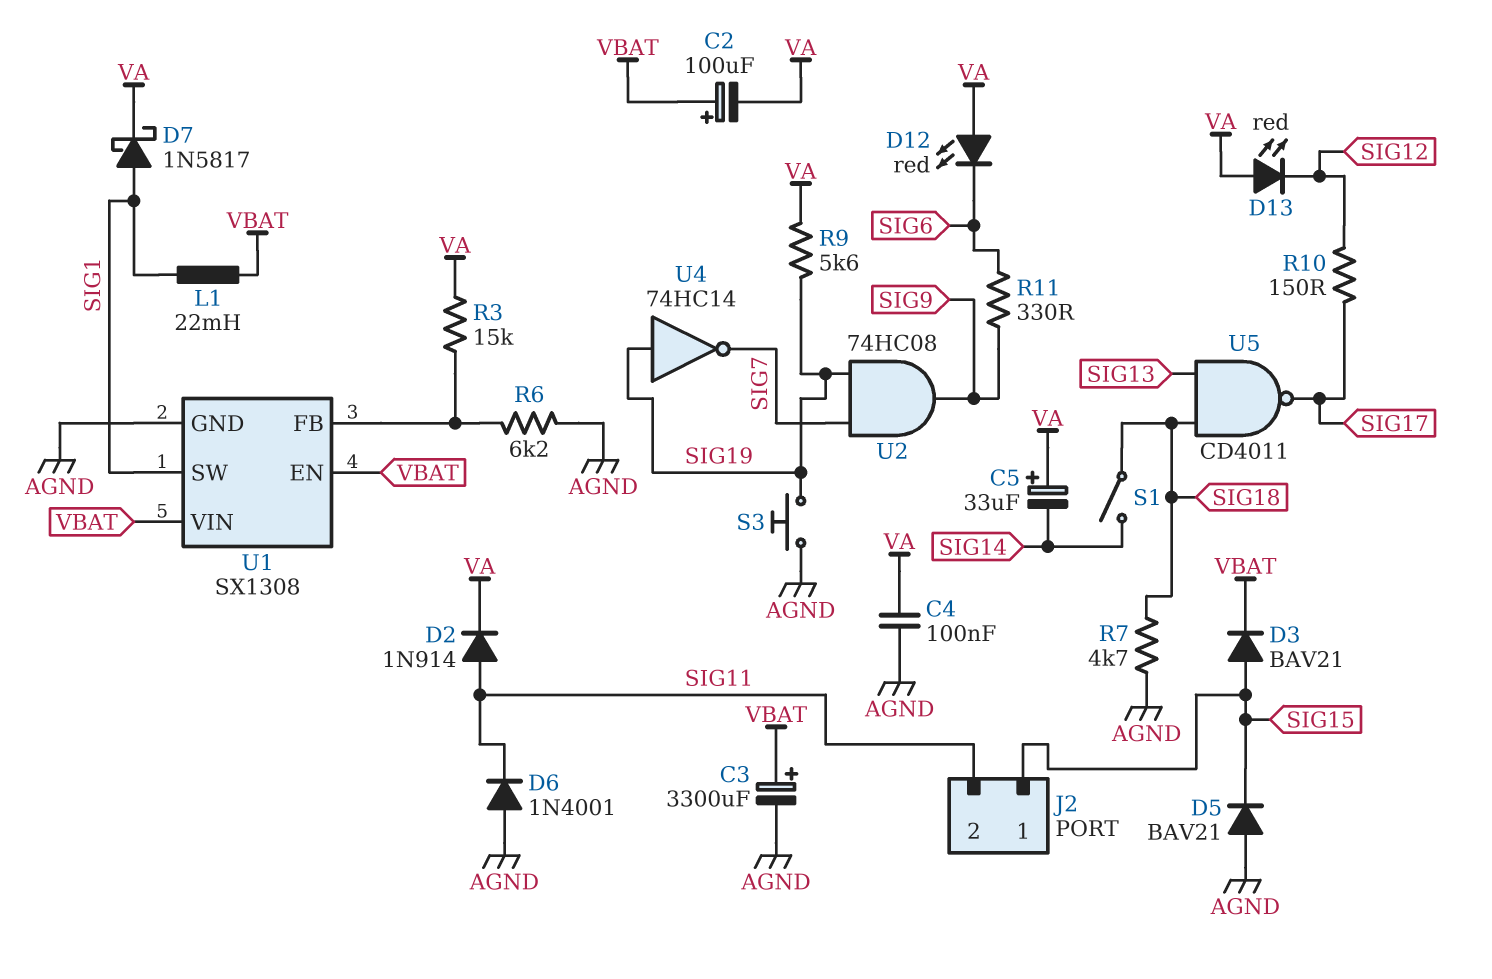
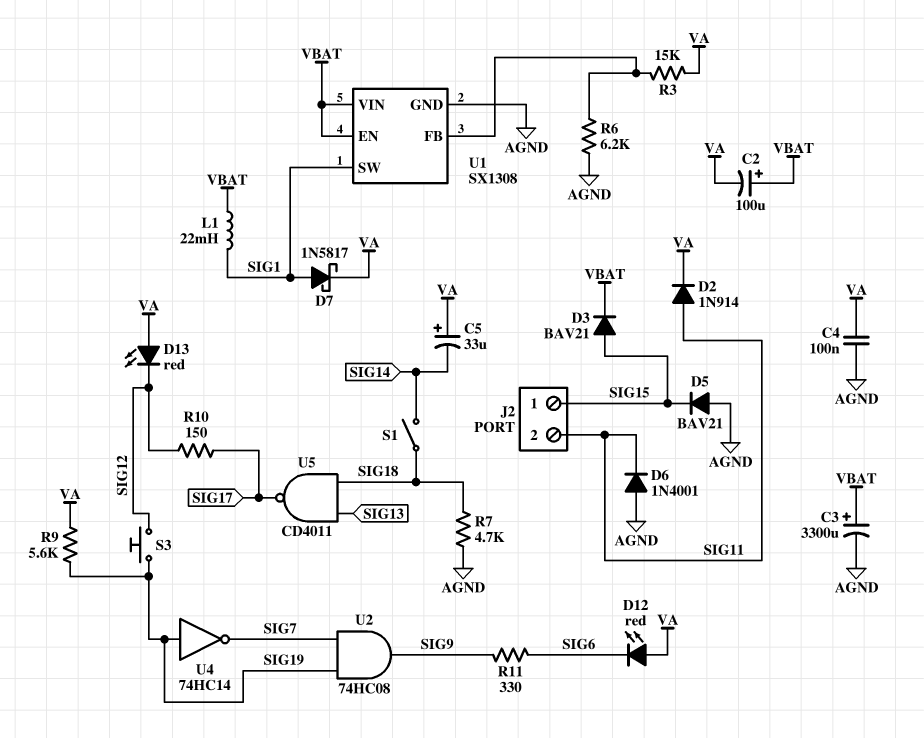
S3: button (AGND, SIG19) -> button (SIG12, SIG19)

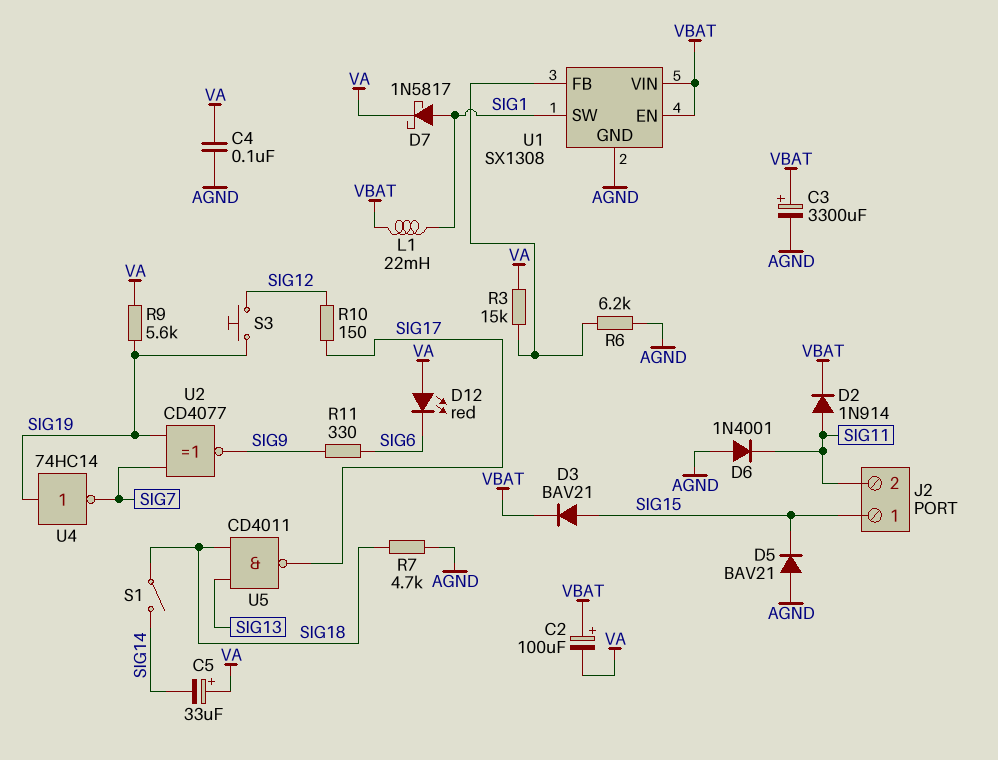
D2: diode 1N914 (A SIG11, K VA) -> diode 1N914 (A SIG11, K VBAT)
D13: LED red (A VA, K SIG12) -> none
U2: AND 74HC08 (in SIG7, in SIG19, out SIG9) -> XNOR CD4077 (in SIG7, in SIG19, out SIG9)

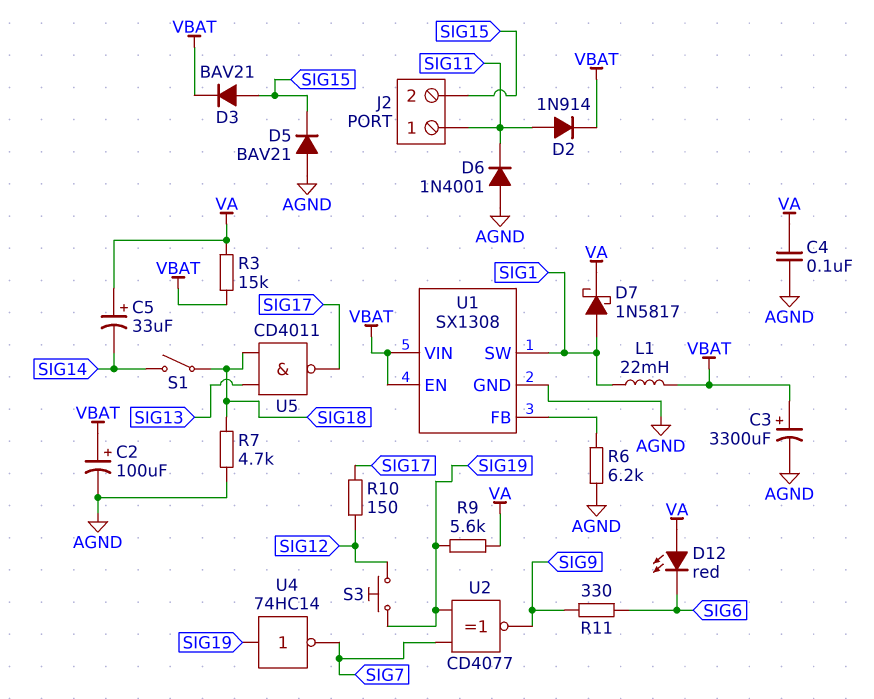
C2: 100uF (plus VBAT, minus VA) -> 100uF (plus VBAT, minus AGND)
J2 pin 1: SIG15 -> SIG11
J2 pin 2: SIG11 -> SIG15
R3: 15k (U1/FB, VA) -> 15k (VA, VBAT)

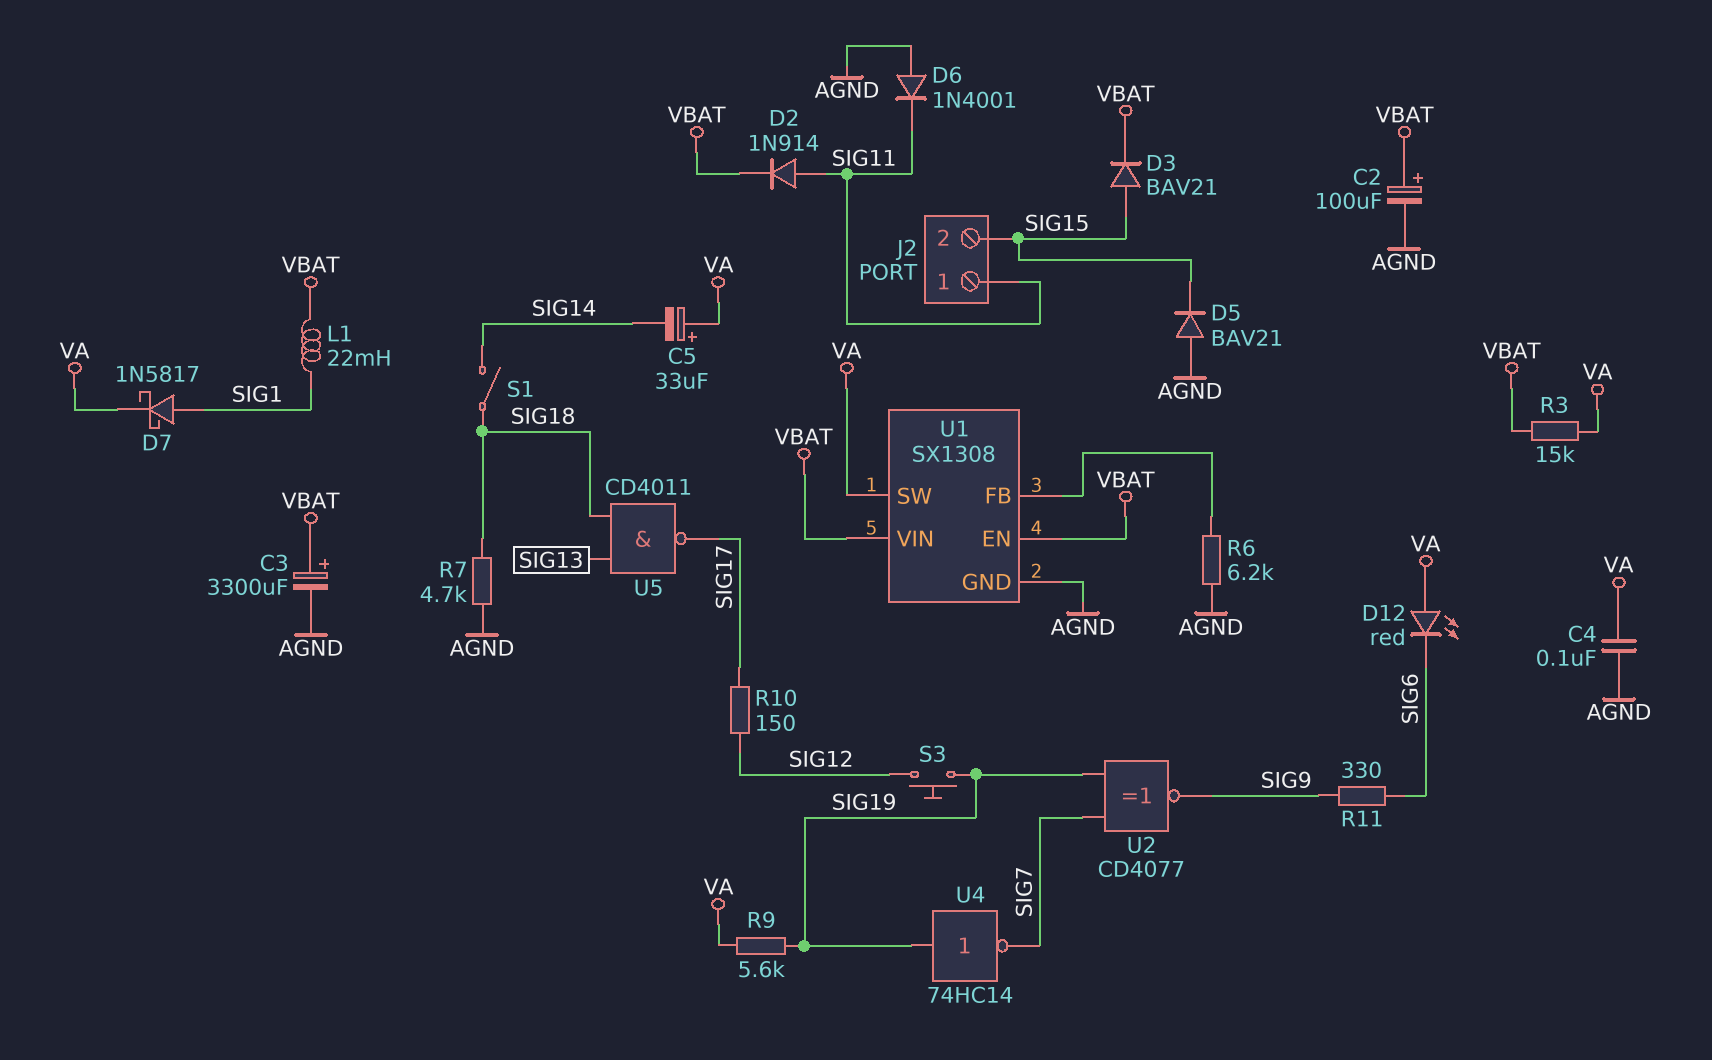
U1 pin SW: SIG1 -> VA

